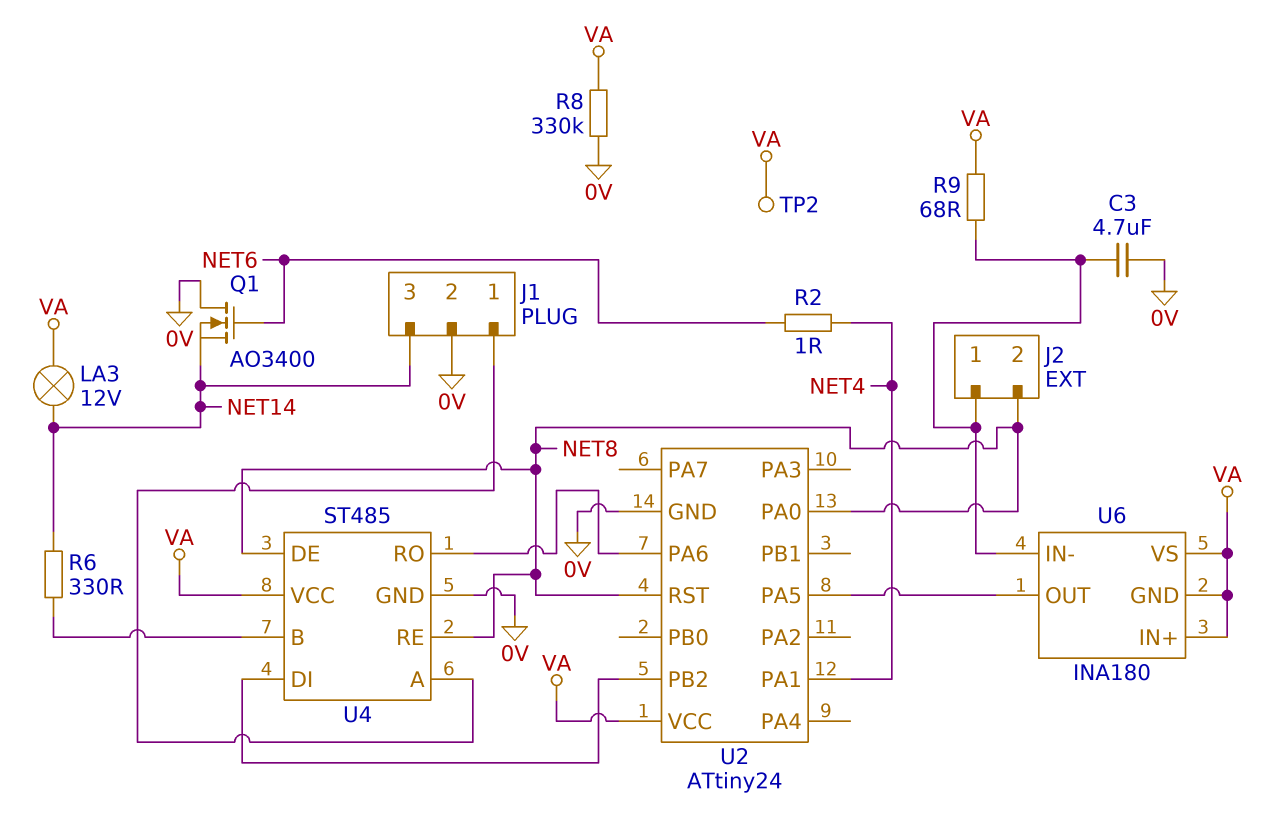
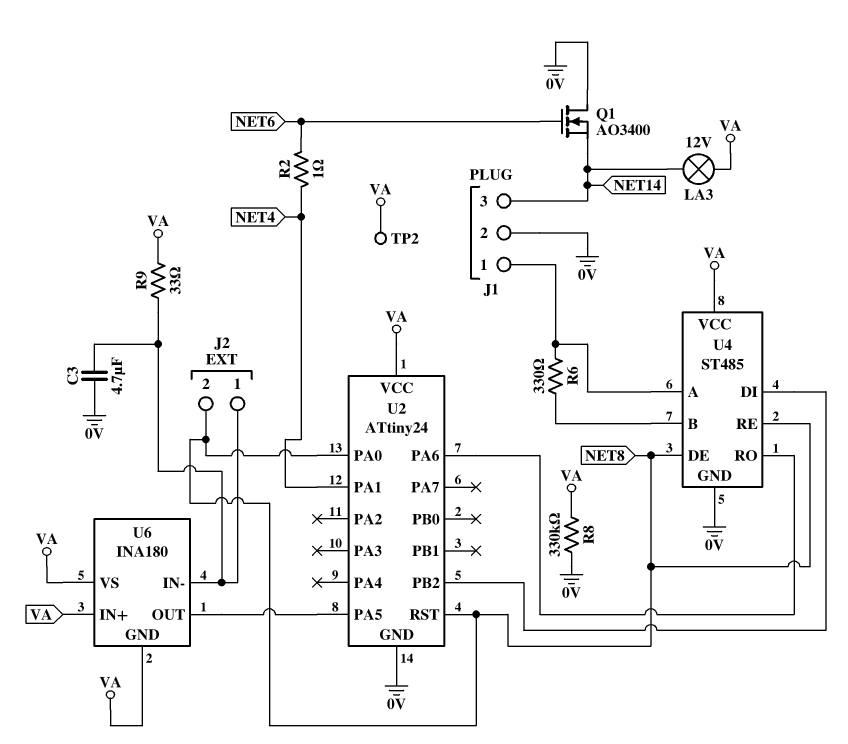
R6: 330 (NET14, U4/B) -> 330 (J1/1, U4/B)
R9: 68 (J2/1, VA) -> 33 (J2/1, VA)

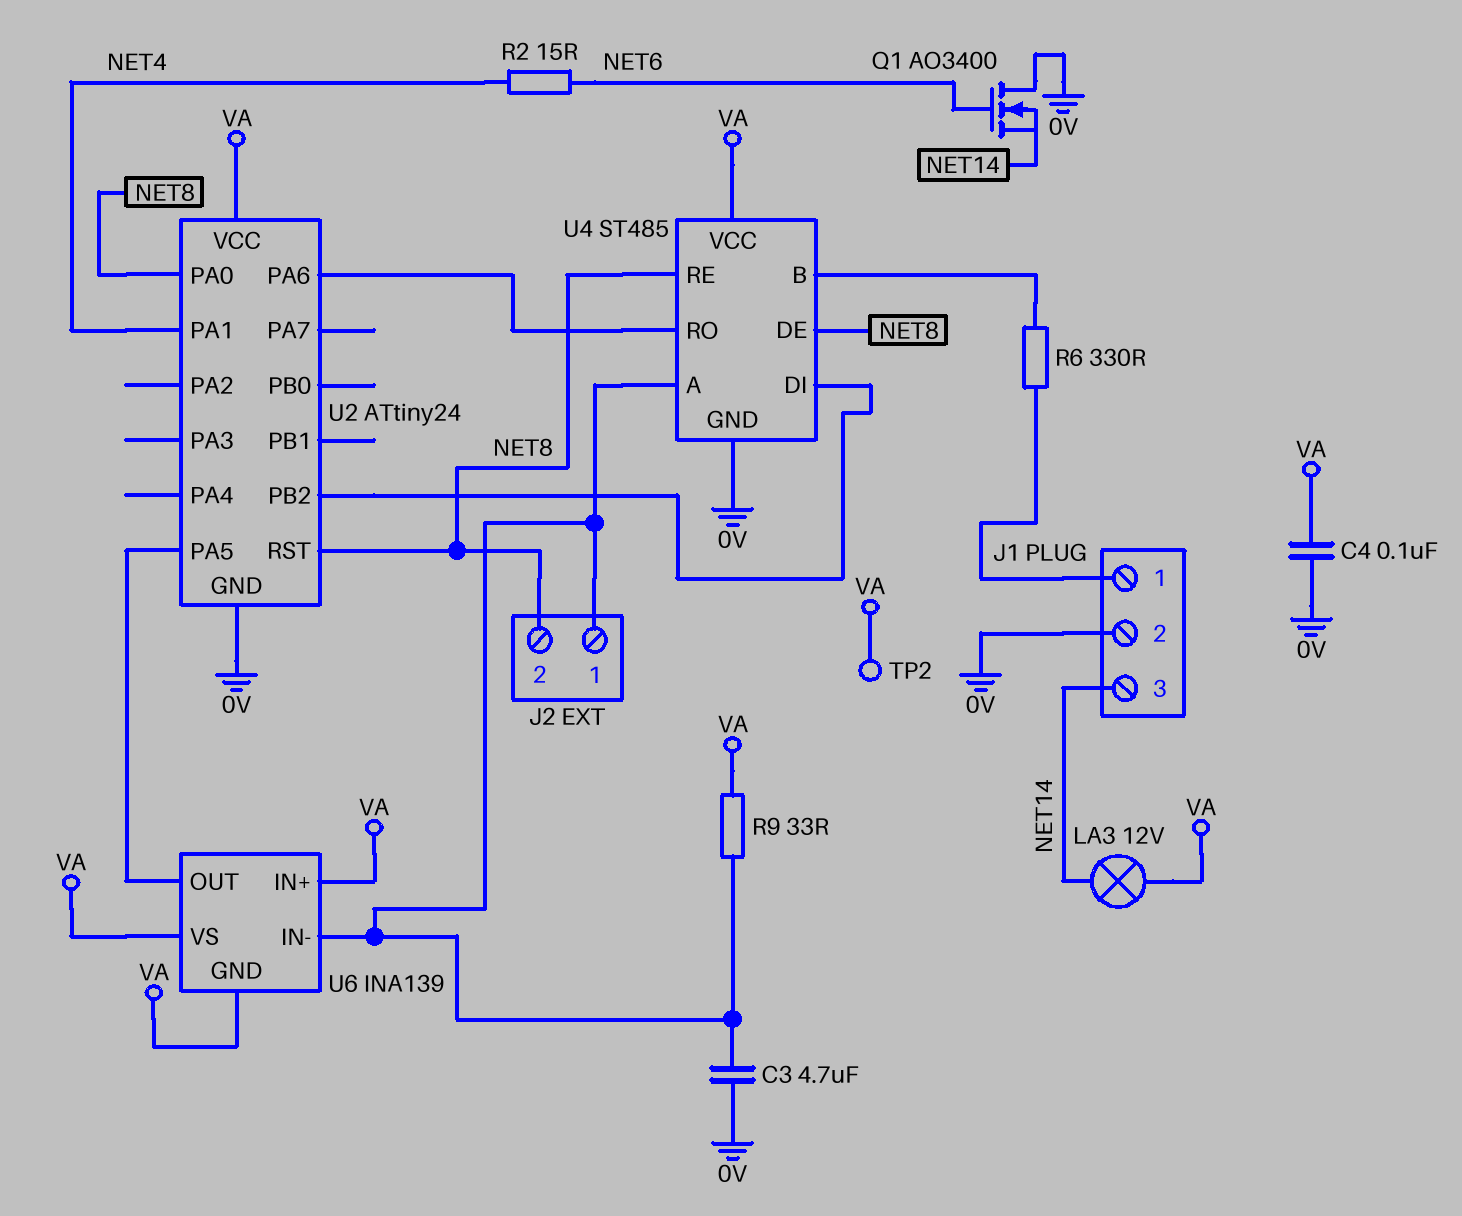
C4: none -> 100nF (0V, VA)
R2: 1 (NET4, NET6) -> 15 (NET4, NET6)
R8: 330k (0V, VA) -> none
U4 pin A: J1/1 -> J2/1
U6: INA180 -> INA139

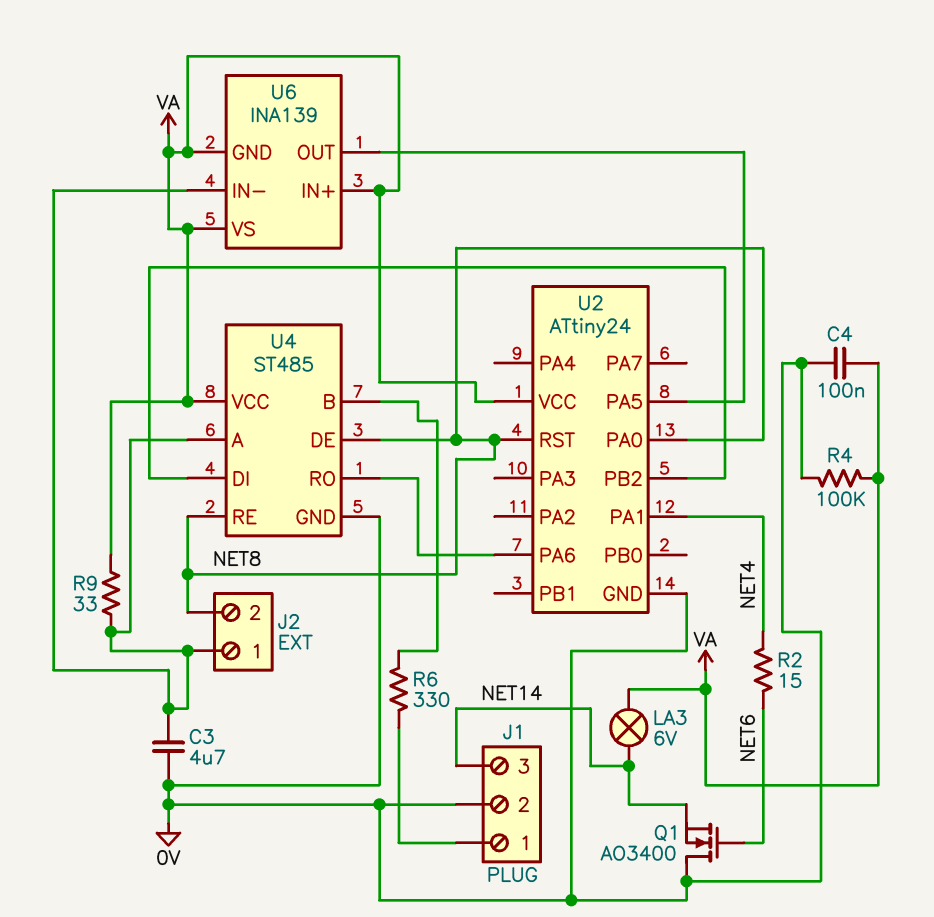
LA3: lamp 12V (NET14, VA) -> lamp 6V (NET14, VA)
R4: none -> 100k (0V, VA)
TP2: test point (VA) -> none

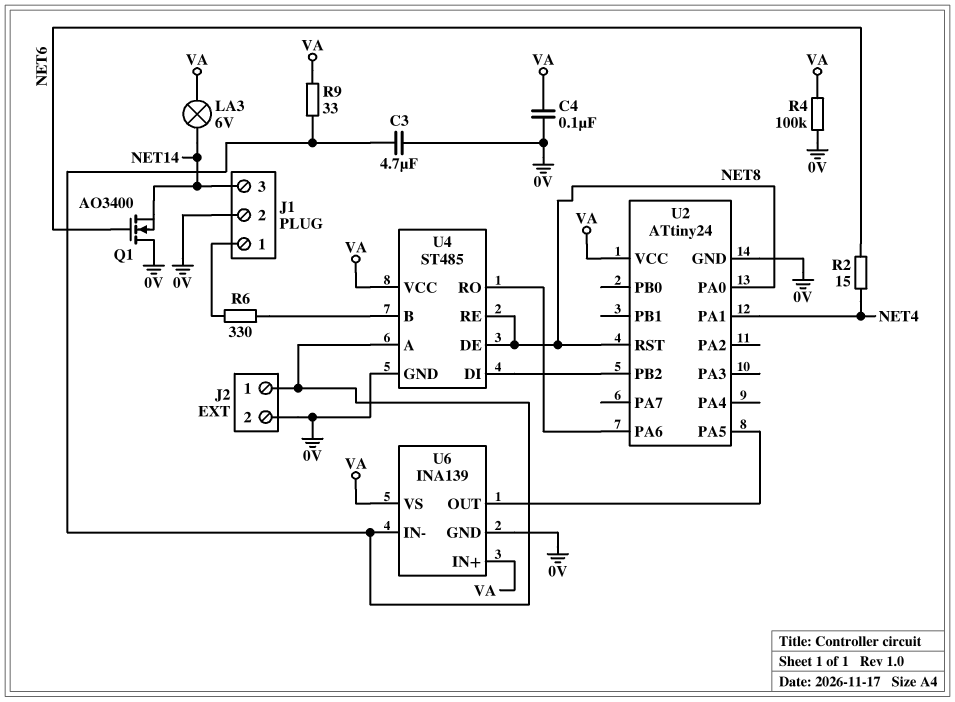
J2 pin 2: NET8 -> 0V
U6 pin GND: VA -> 0V

